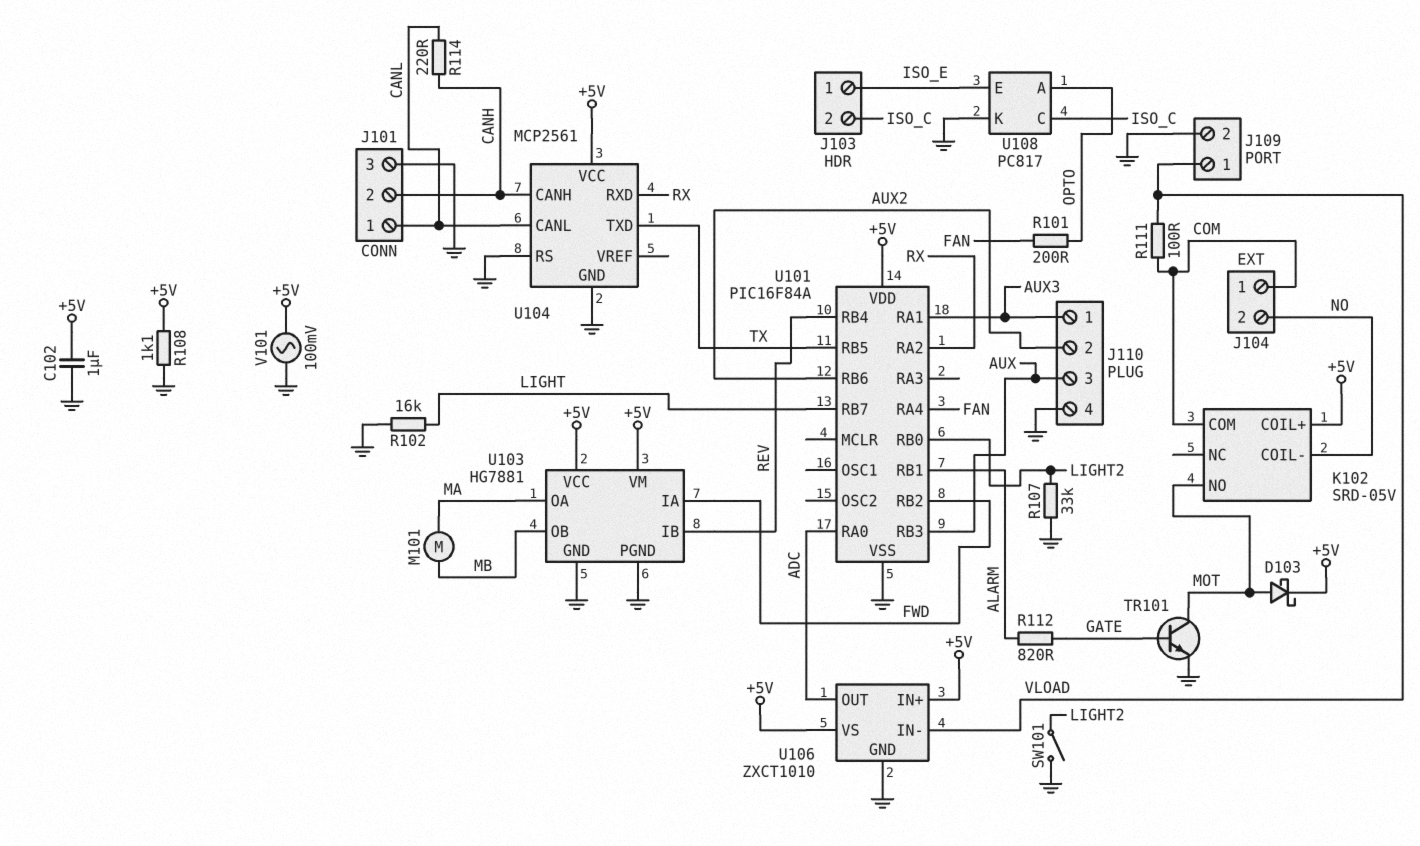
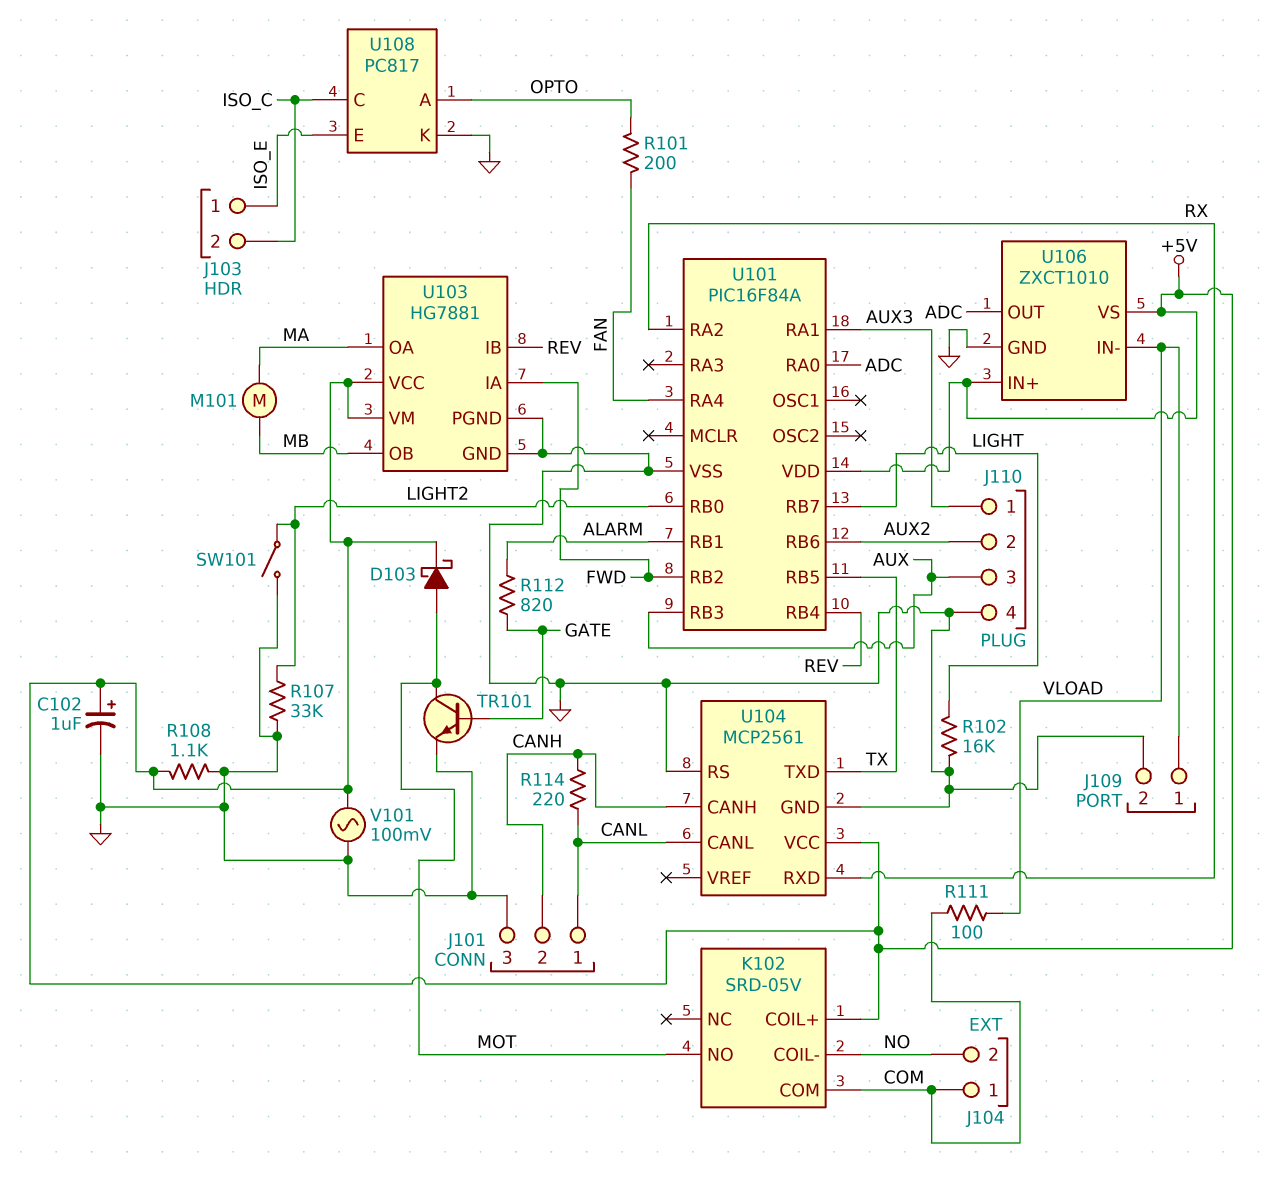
C102: 1uF (+5V, GND) -> 1uF (plus +5V, minus GND)

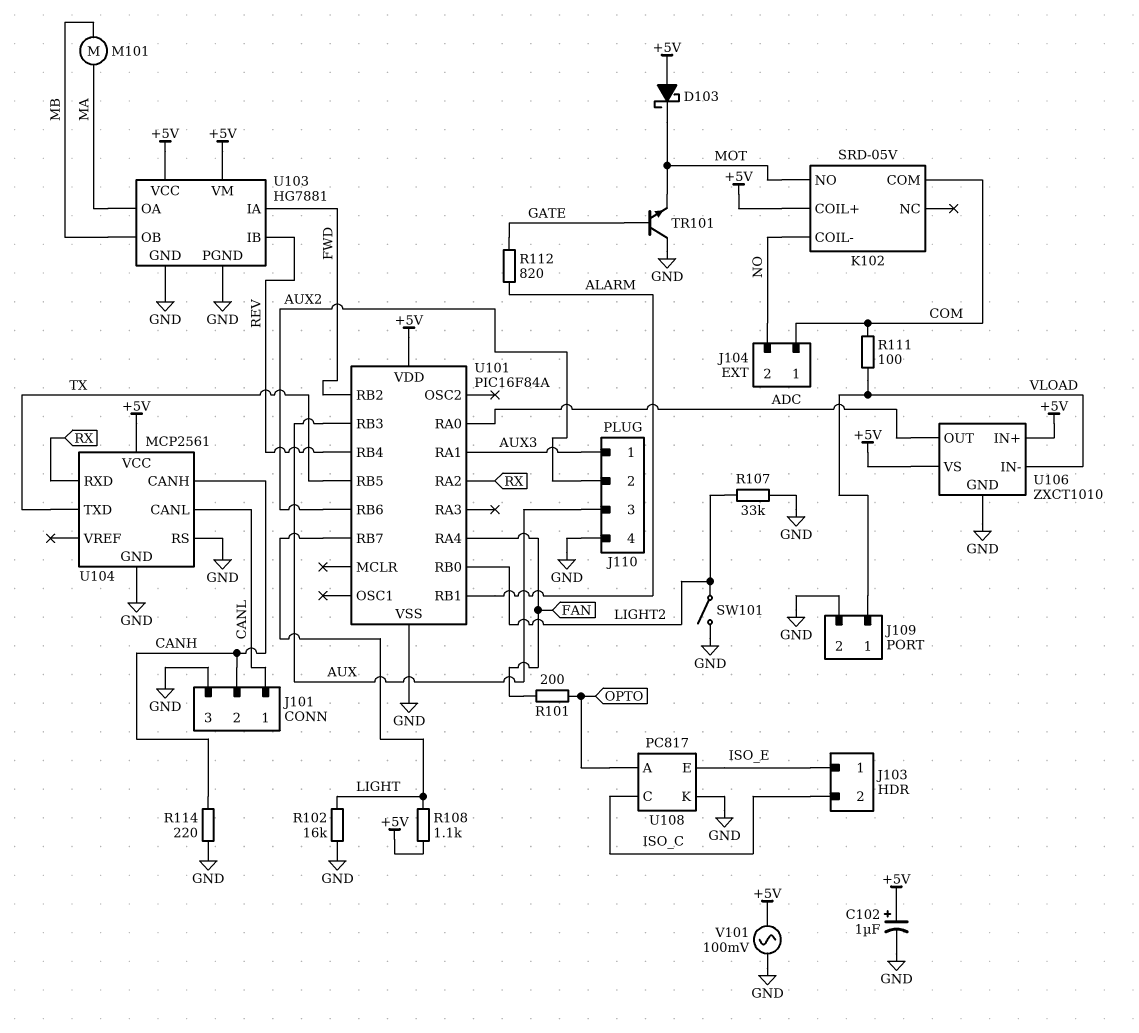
D103: schottky (A MOT, K +5V) -> schottky (A +5V, K MOT)
R108: 1.1k (+5V, GND) -> 1.1k (+5V, LIGHT)
R114: 220 (CANH, CANL) -> 220 (CANH, GND)
TR101: NPN (B GATE, C MOT, E GND) -> NPN (B GATE, C GND, E MOT)

